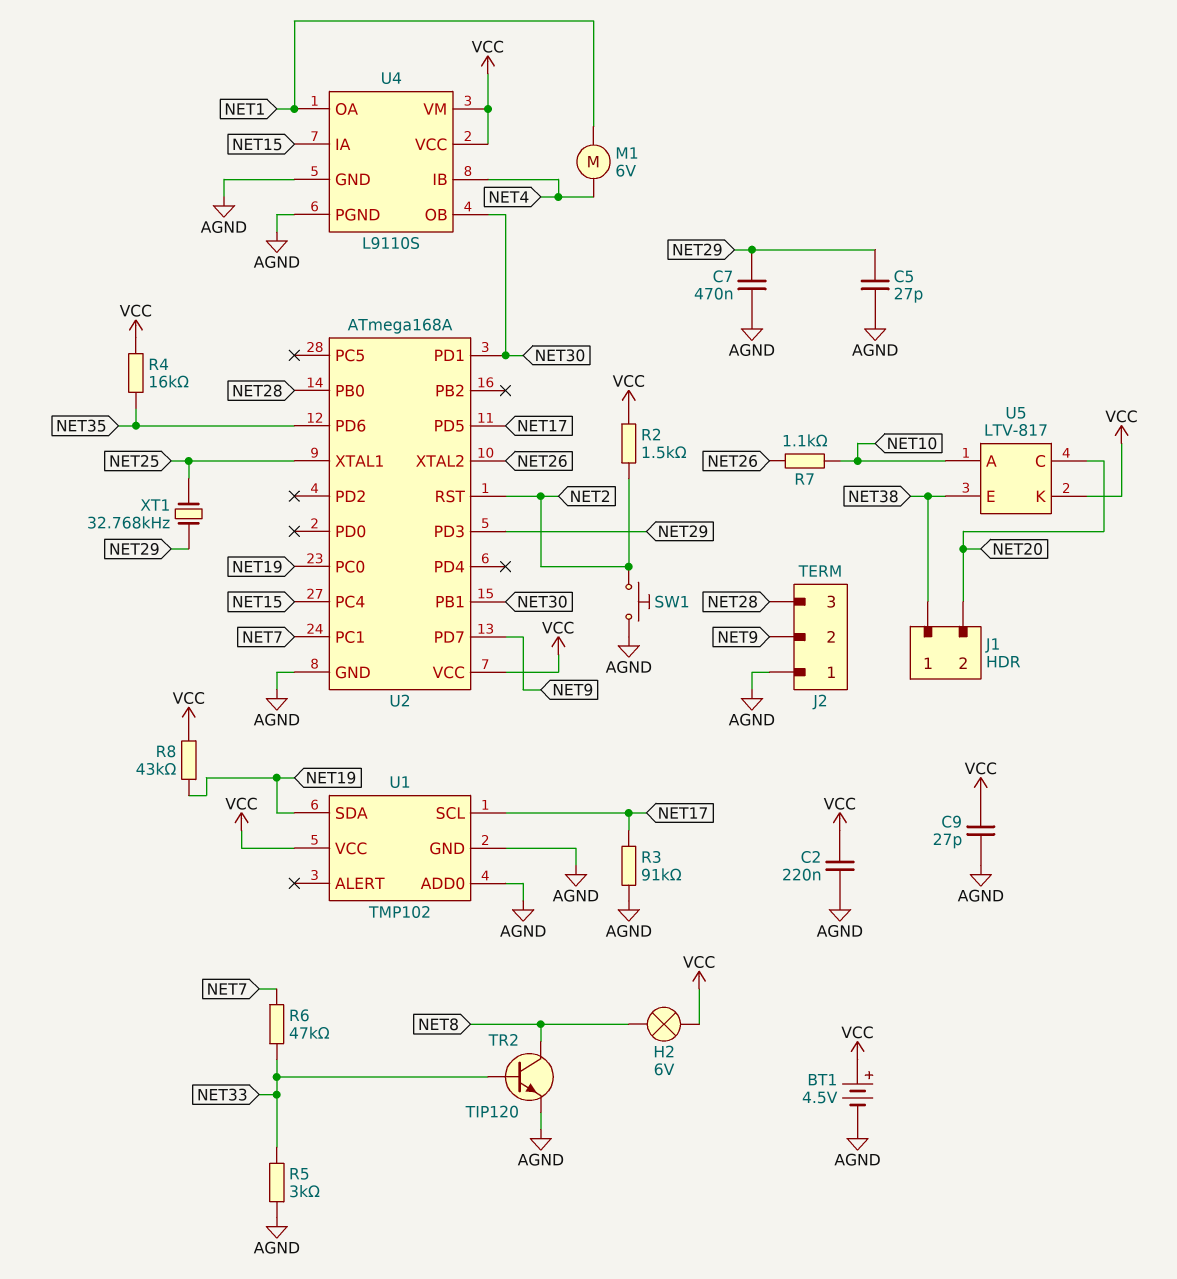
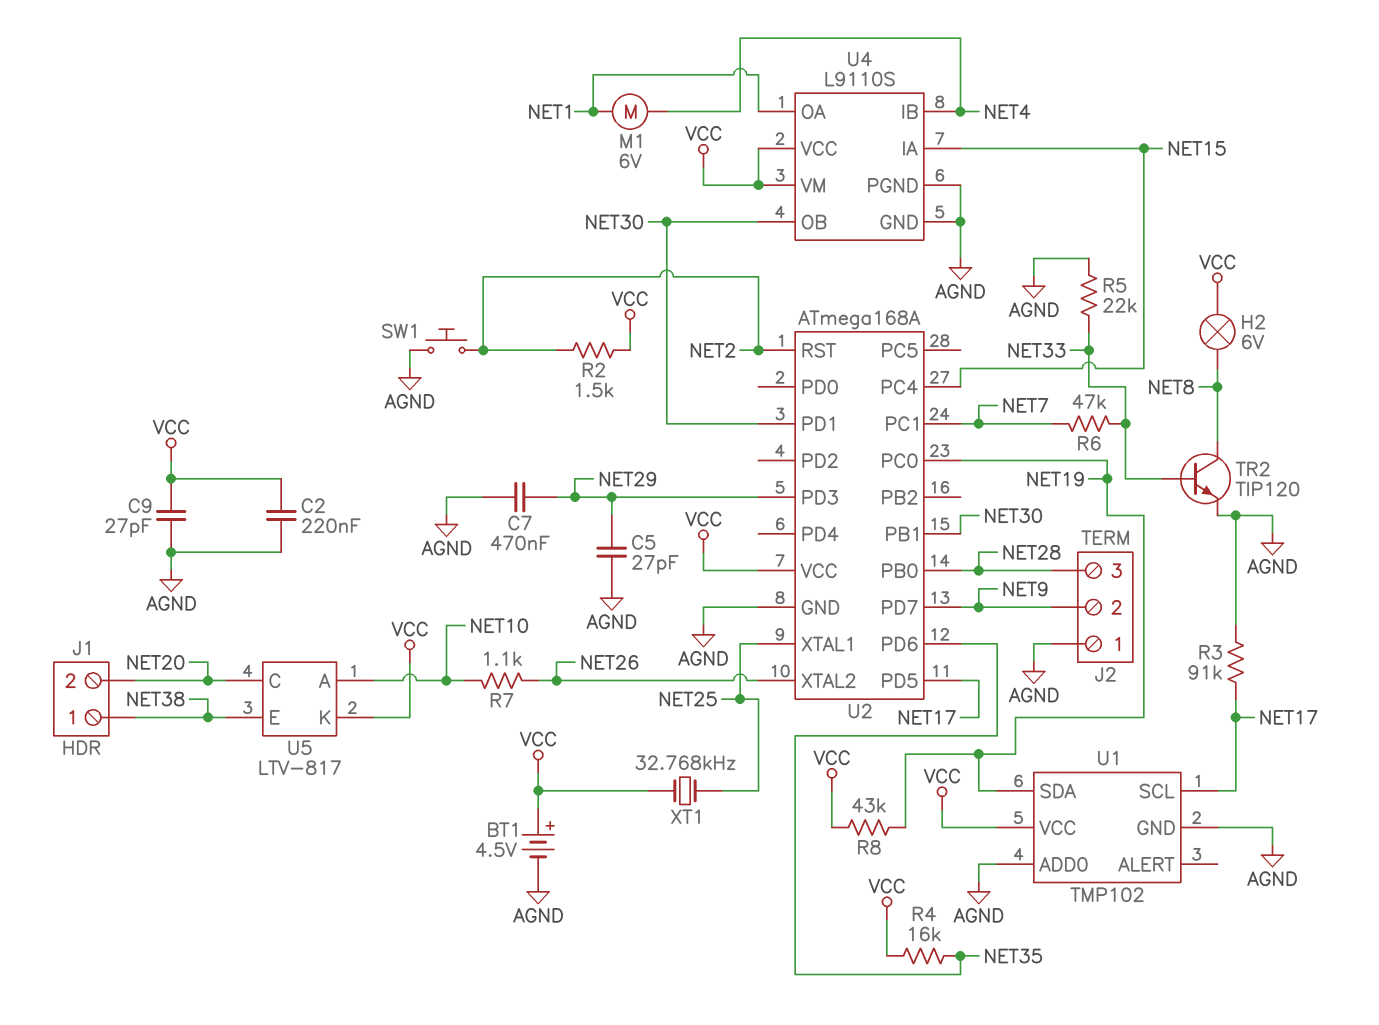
R5: 3k (AGND, NET33) -> 22k (AGND, NET33)
XT1: 32.768kHz (NET25, NET29) -> 32.768kHz (NET25, VCC)

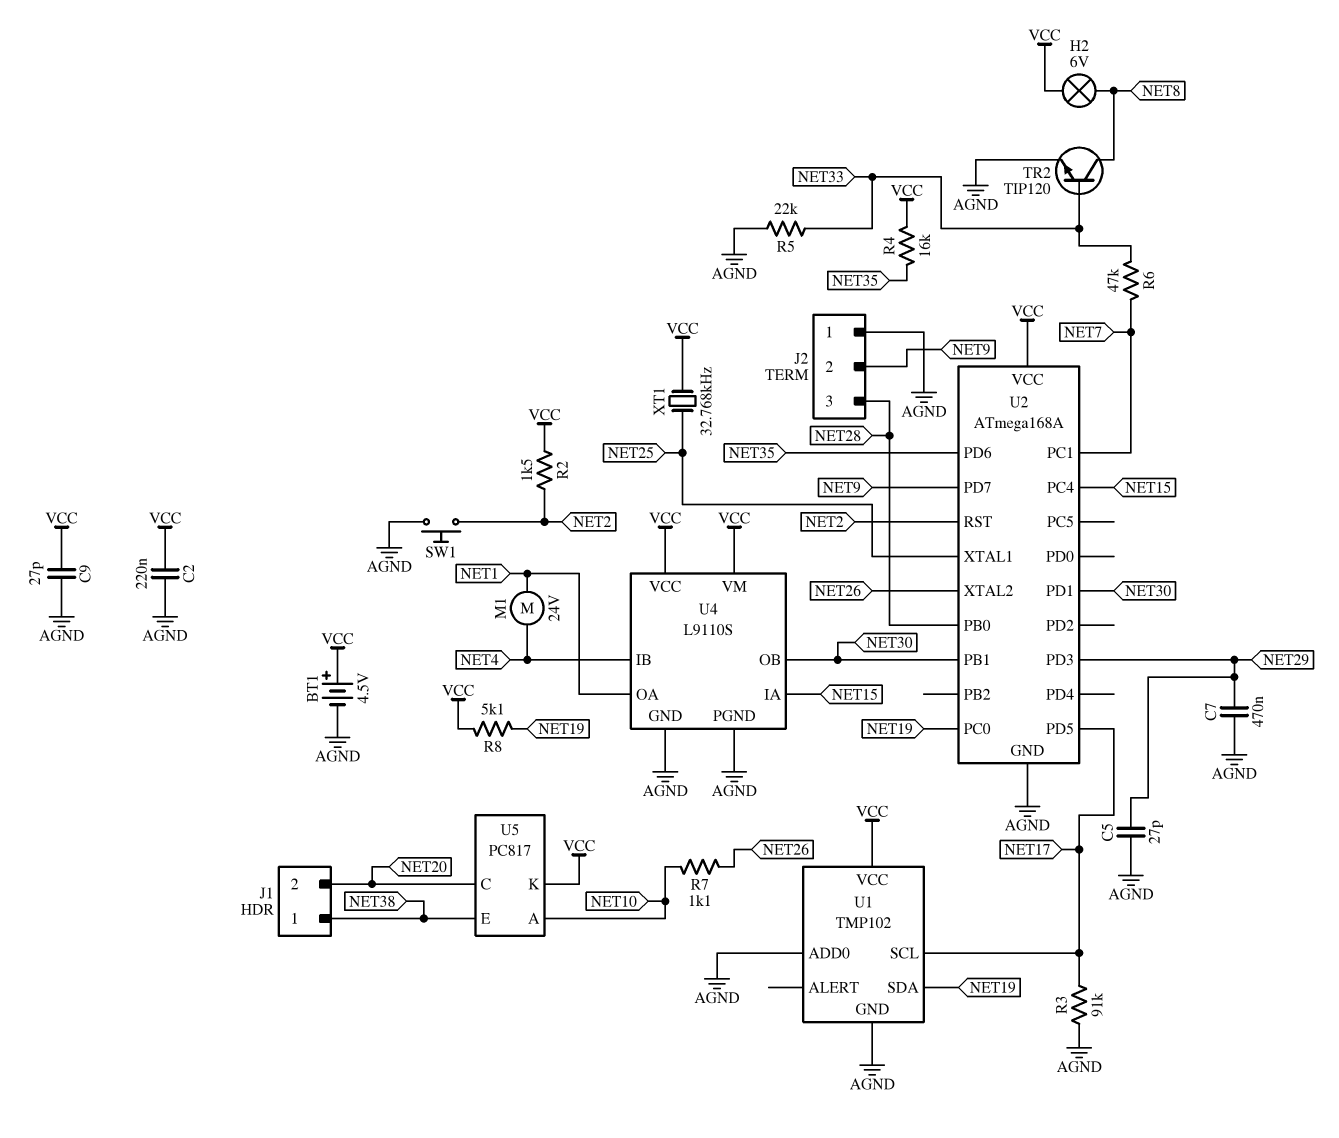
M1: motor 6V (NET1, NET4) -> motor 24V (NET1, NET4)
R8: 43k (NET19, VCC) -> 5.1k (NET19, VCC)
U5: LTV-817 -> PC817

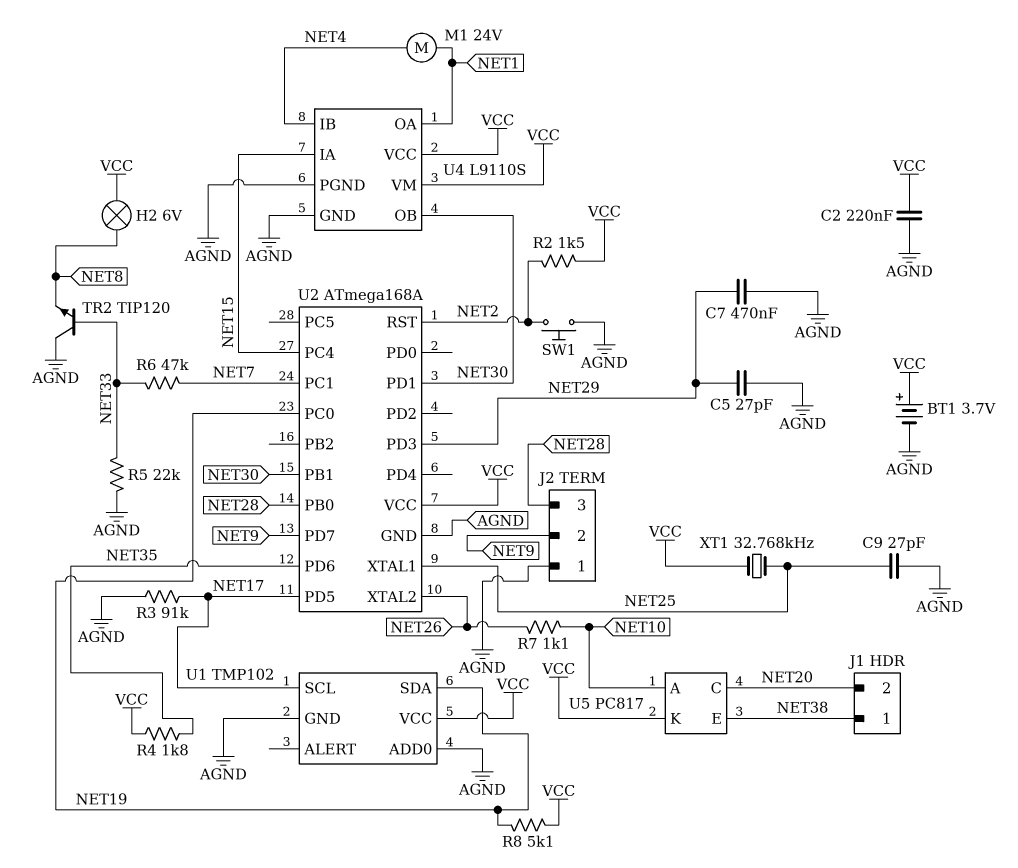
BT1: 4.5V (plus VCC, minus AGND) -> 3.7V (plus VCC, minus AGND)
C9: 27pF (AGND, VCC) -> 27pF (AGND, NET25)
R4: 16k (NET35, VCC) -> 1.8k (NET35, VCC)
TR2: NPN TIP120 (B NET33, C NET8, E AGND) -> NPN TIP120 (B NET33, C AGND, E NET8)

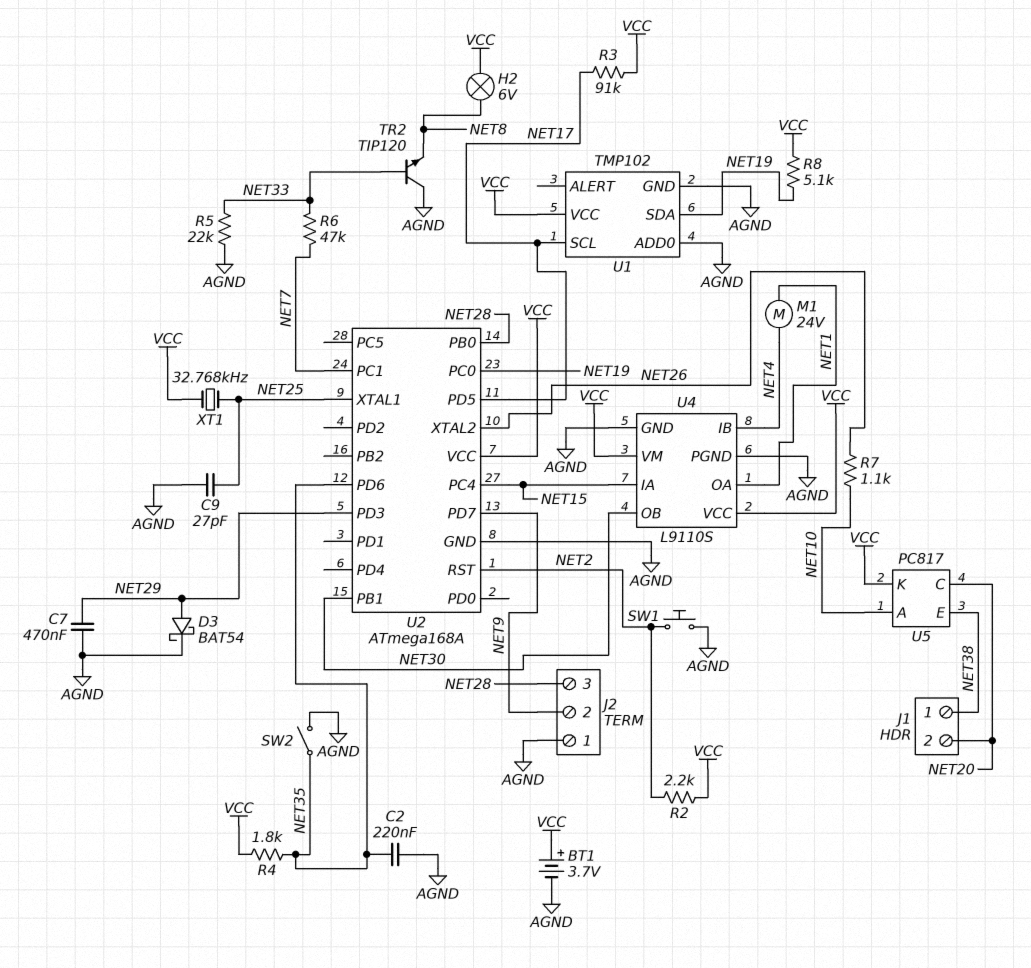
C2: 220nF (AGND, VCC) -> 220nF (AGND, NET35)
C5: 27pF (AGND, NET29) -> none
D3: none -> schottky BAT54 (A NET29, K AGND)
R2: 1.5k (NET2, VCC) -> 2.2k (NET2, VCC)
R3: 91k (AGND, NET17) -> 91k (NET17, VCC)
SW2: none -> switch (AGND, NET35)
U2 pin PD1: NET30 -> none

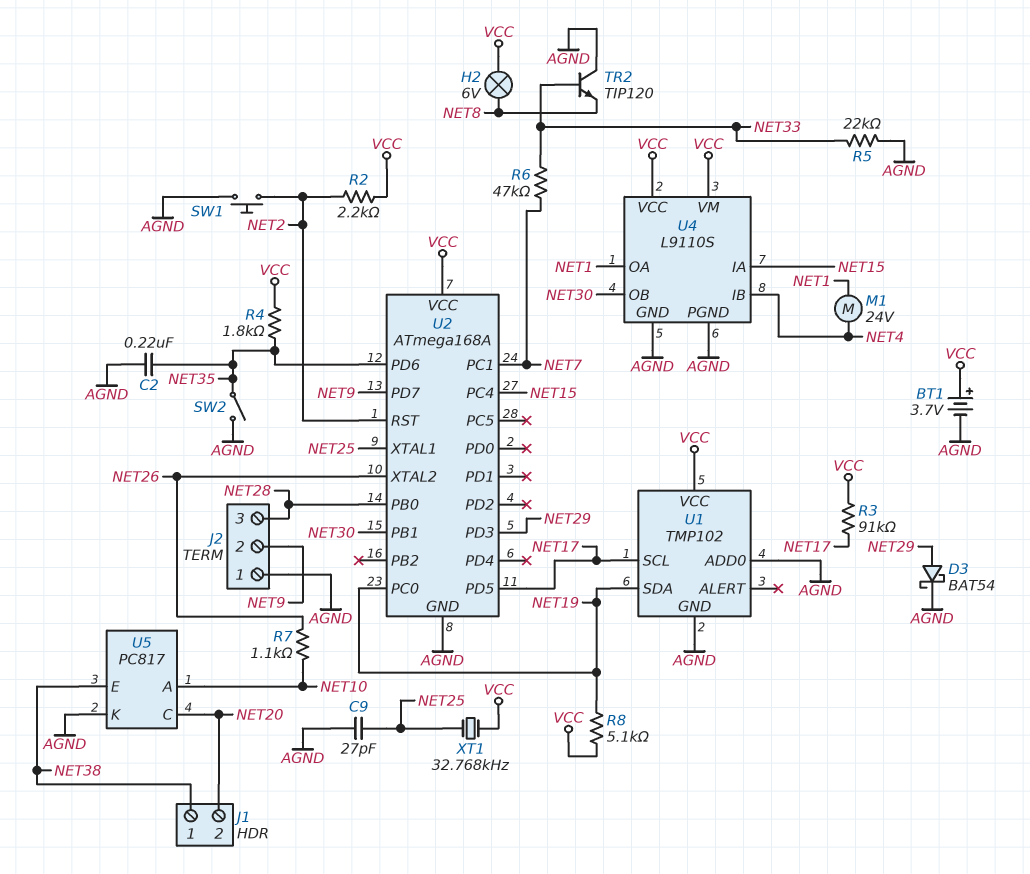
C7: 470nF (AGND, NET29) -> none
U5 pin K: VCC -> AGND

